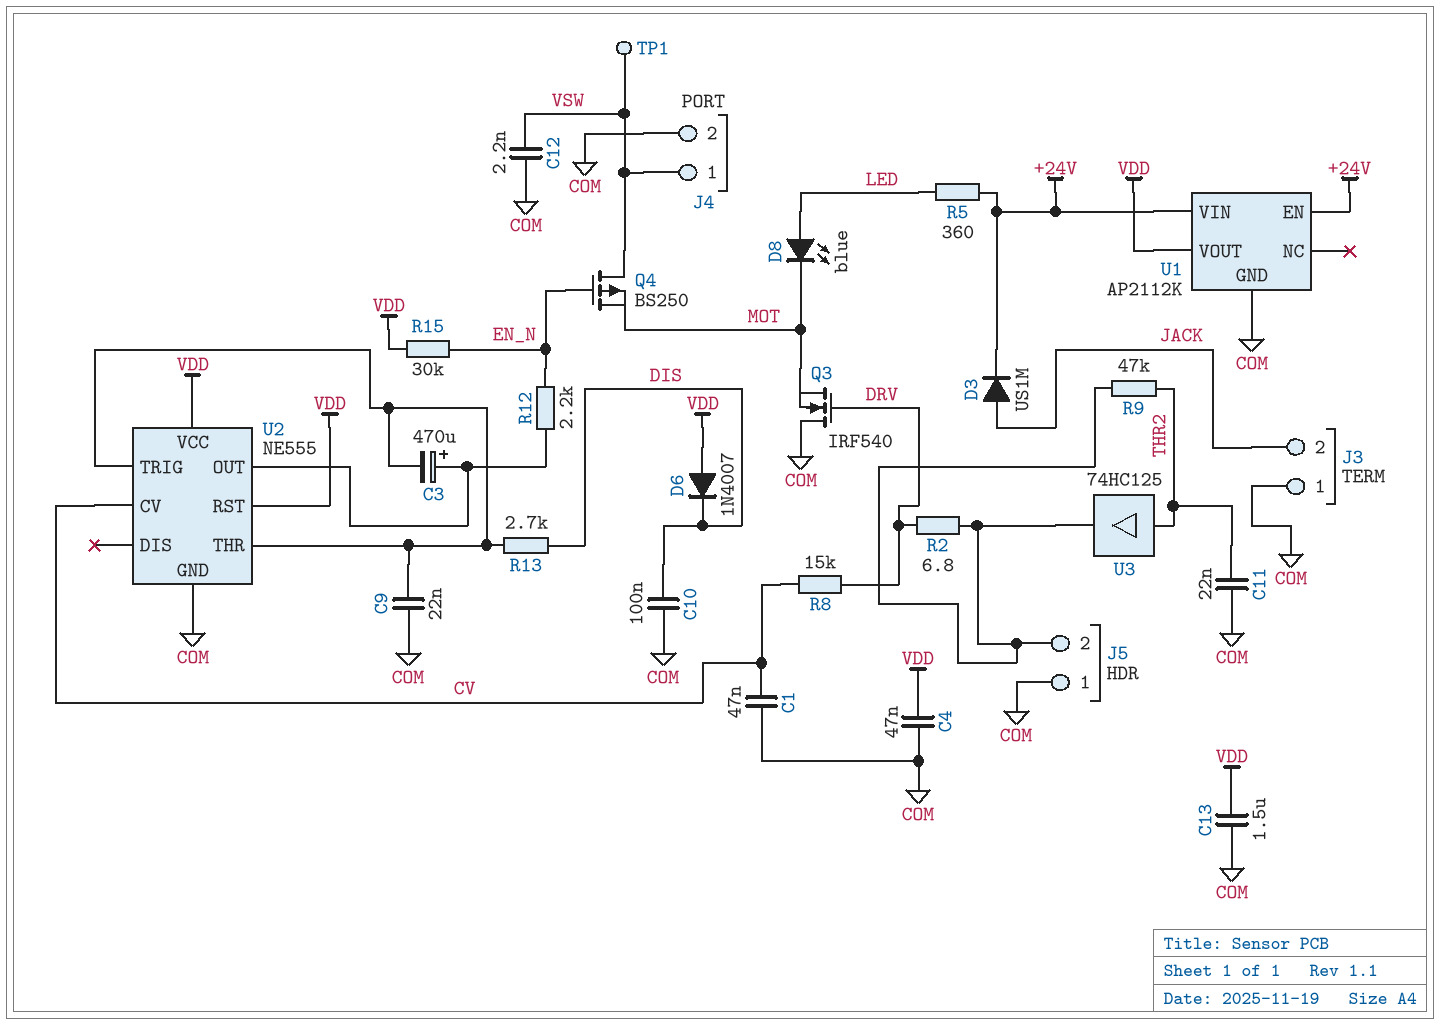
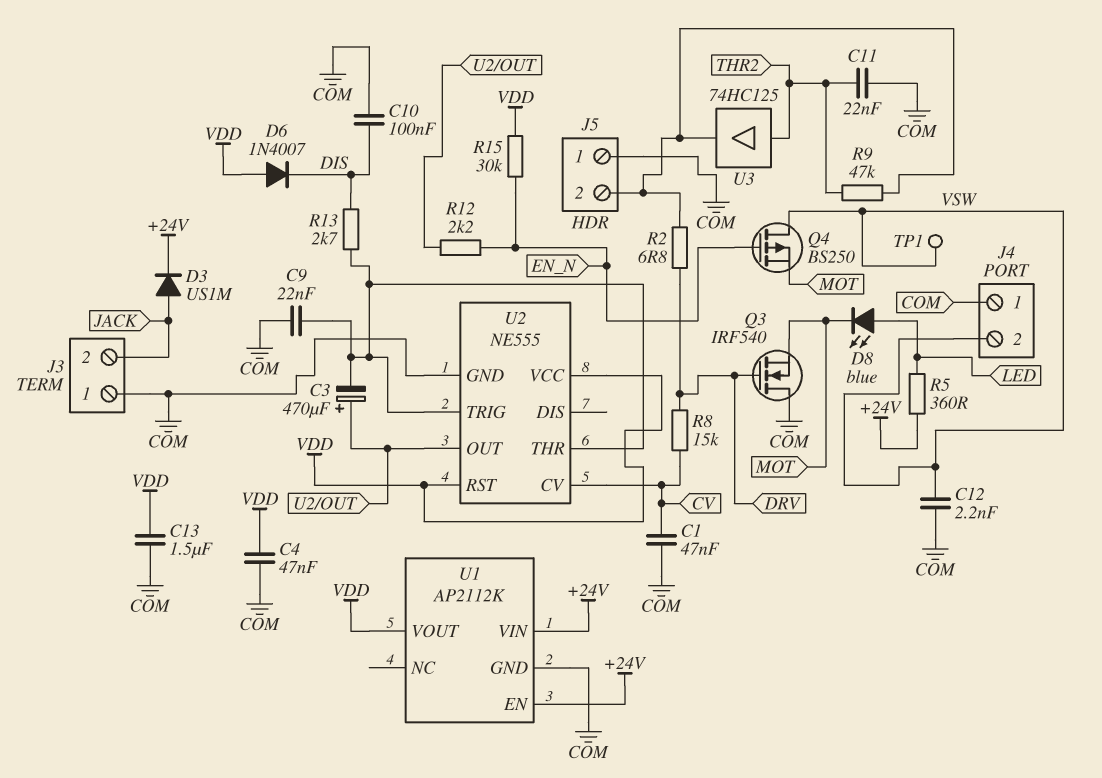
J4 pin 1: VSW -> COM
J4 pin 2: COM -> VSW

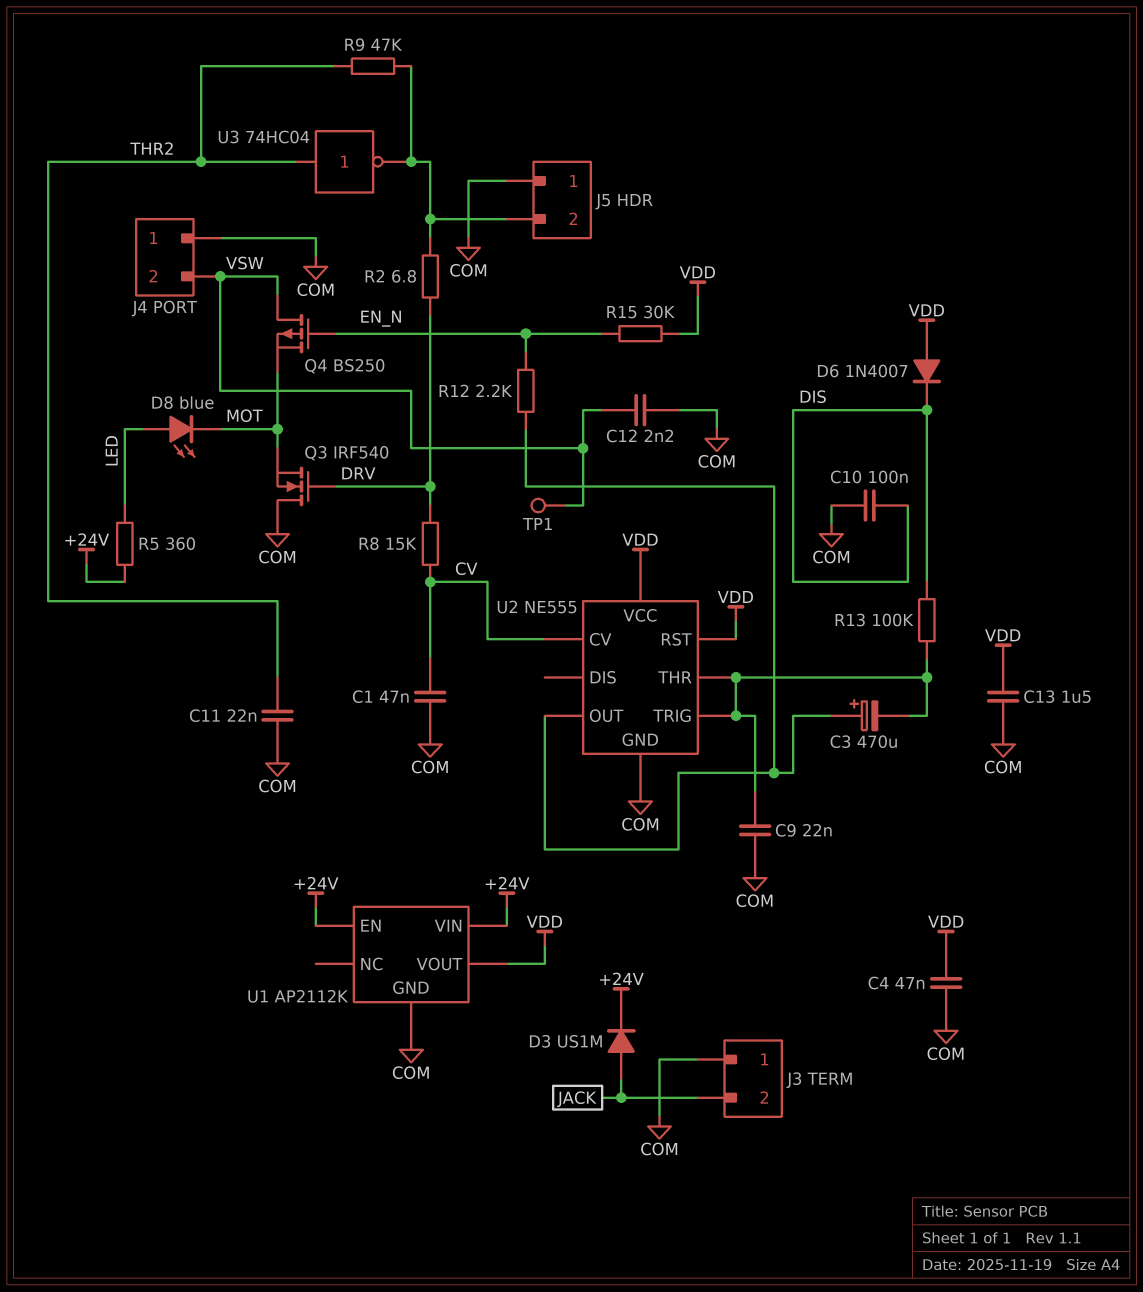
R13: 2.7k (DIS, U2/THR) -> 100k (DIS, U2/THR)
U3: buffer 74HC125 (in THR2, out J5/2) -> NOT 74HC04 (in THR2, out J5/2)

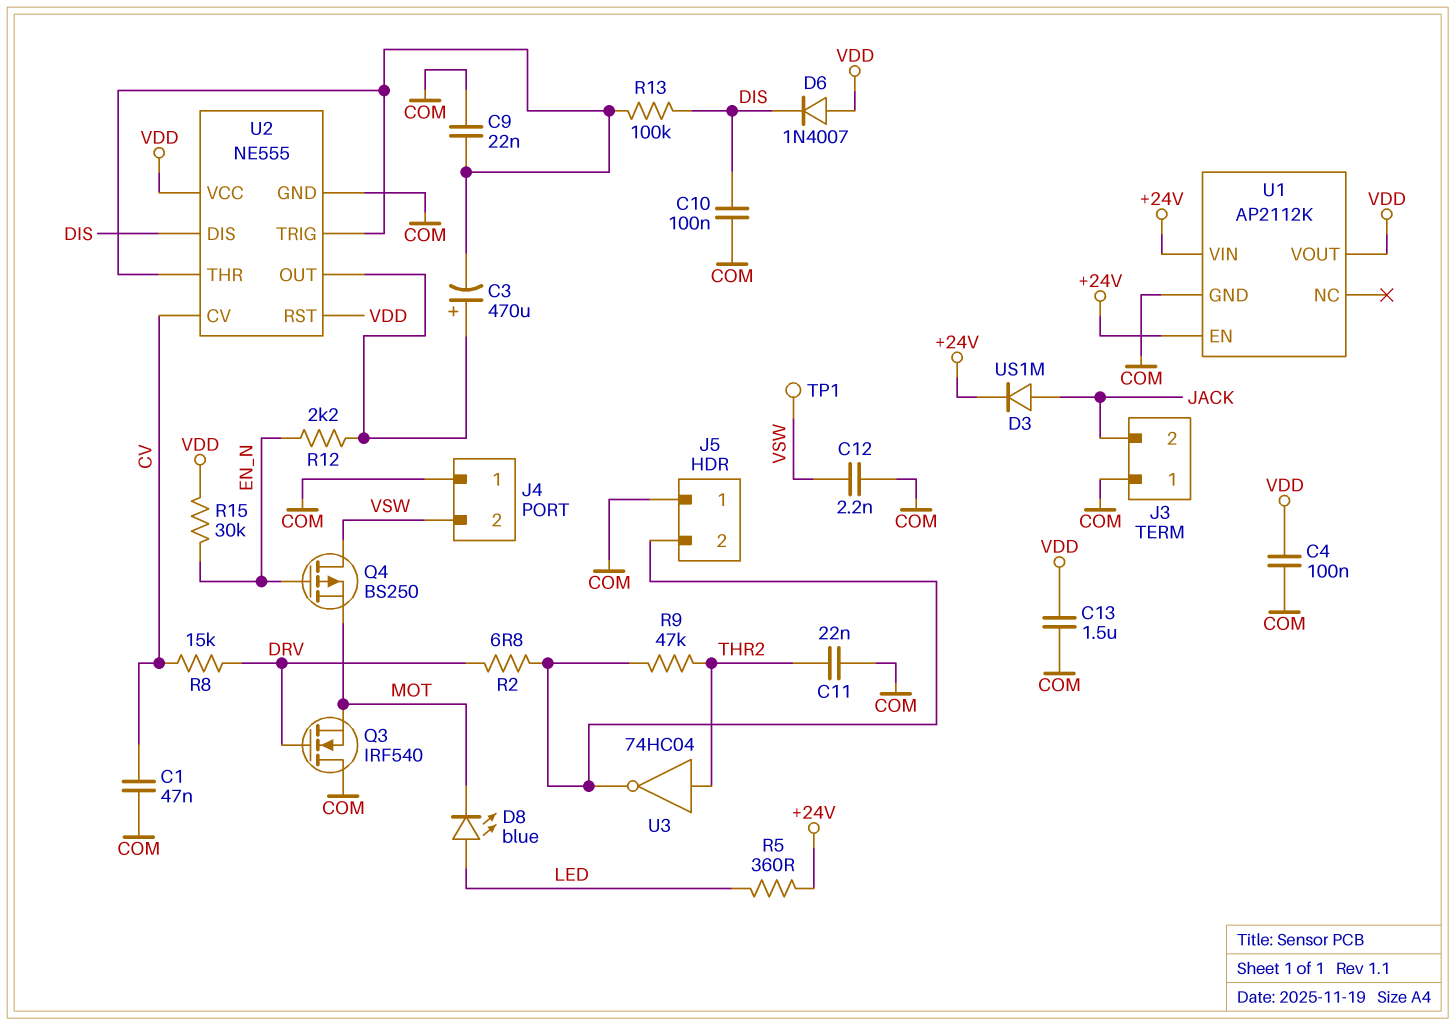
C4: 47nF (COM, VDD) -> 100nF (COM, VDD)
U2 pin DIS: none -> DIS

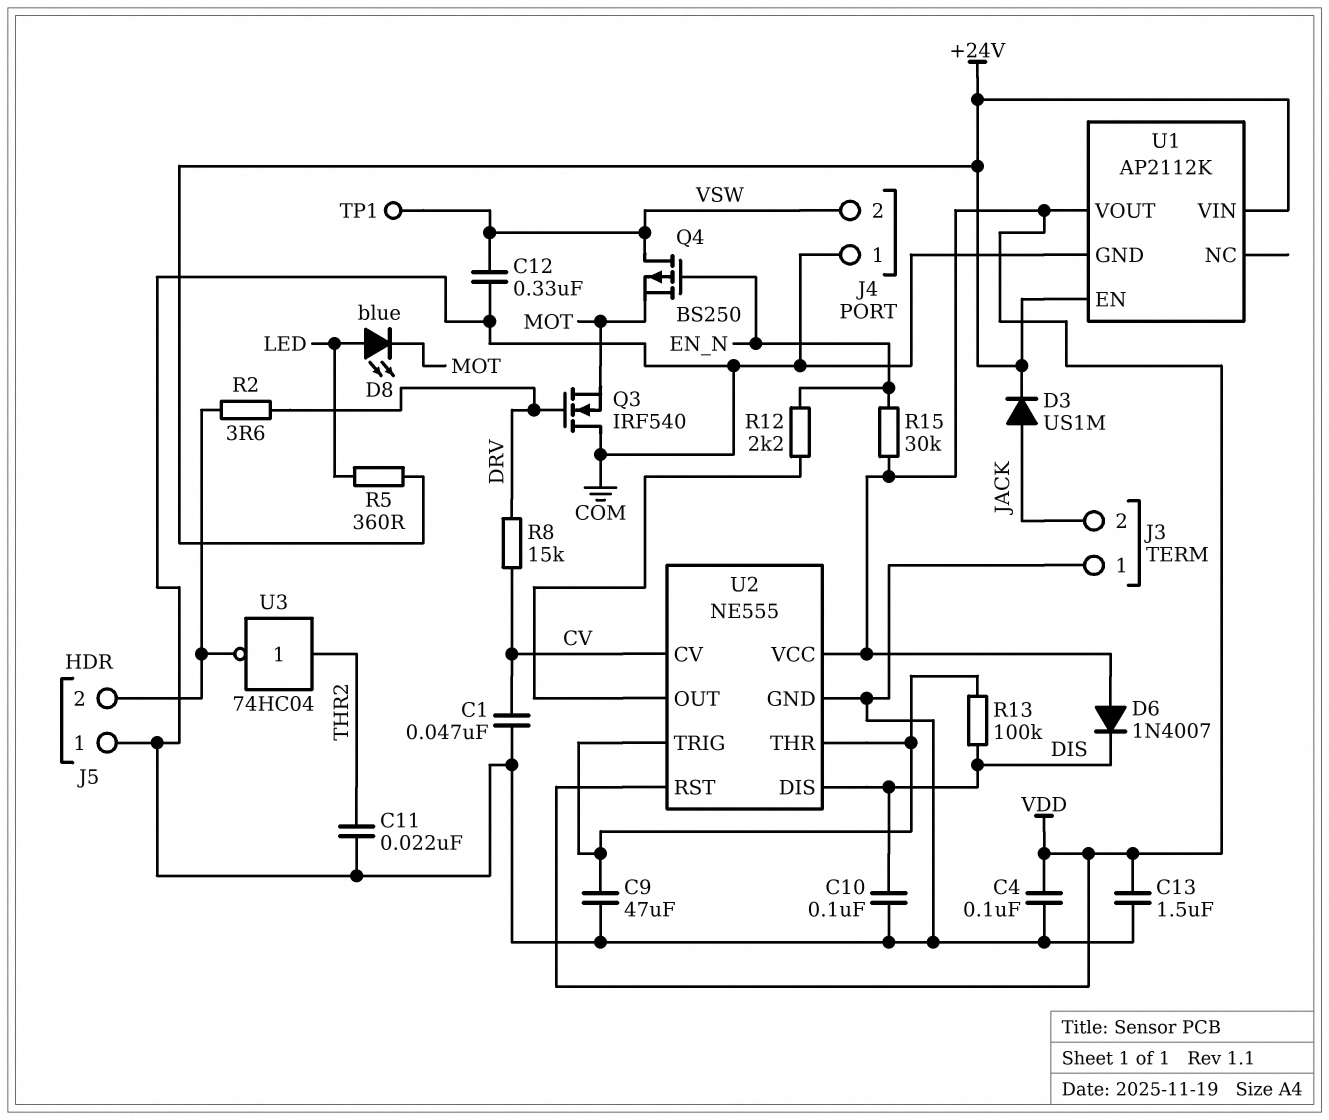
C3: 470uF (plus U2/OUT, minus U2/THR) -> none
C9: 22nF (COM, U2/THR) -> 47uF (COM, U2/THR)
C12: 2.2nF (COM, VSW) -> 330nF (COM, VSW)
R2: 6.8 (DRV, J5/2) -> 3.6 (DRV, J5/2)
R9: 47k (J5/2, THR2) -> none

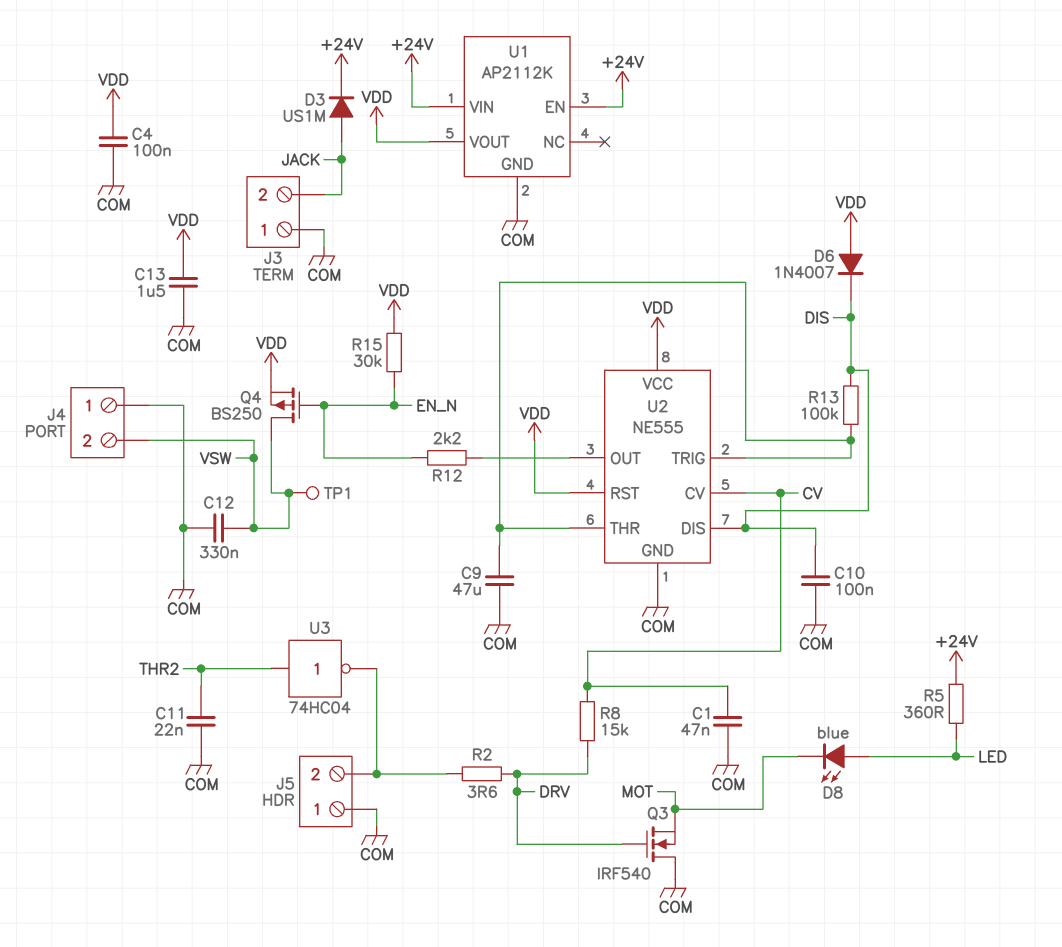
Q4: PMOS BS250 (G EN_N, D VSW, S MOT) -> PMOS BS250 (G EN_N, D VSW, S VDD)

